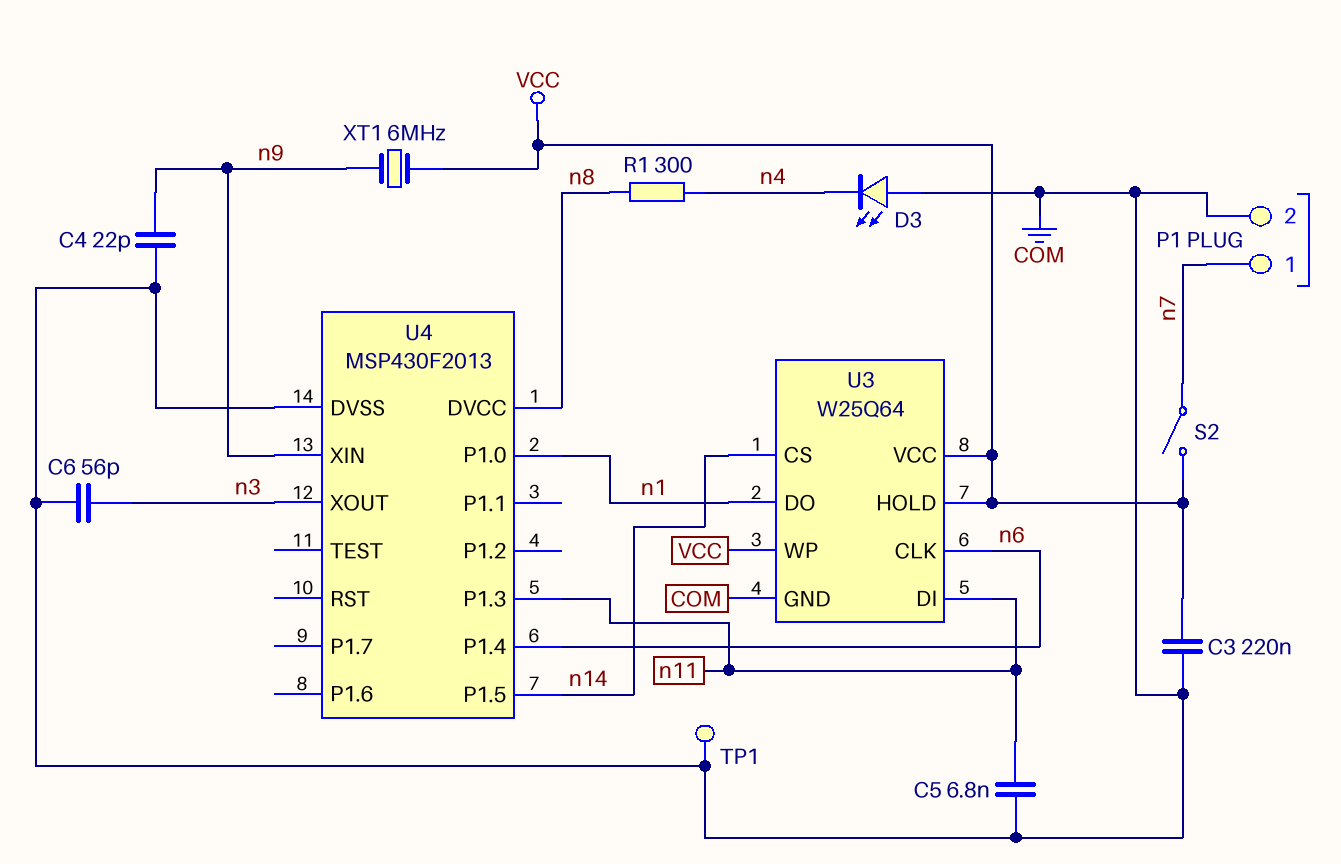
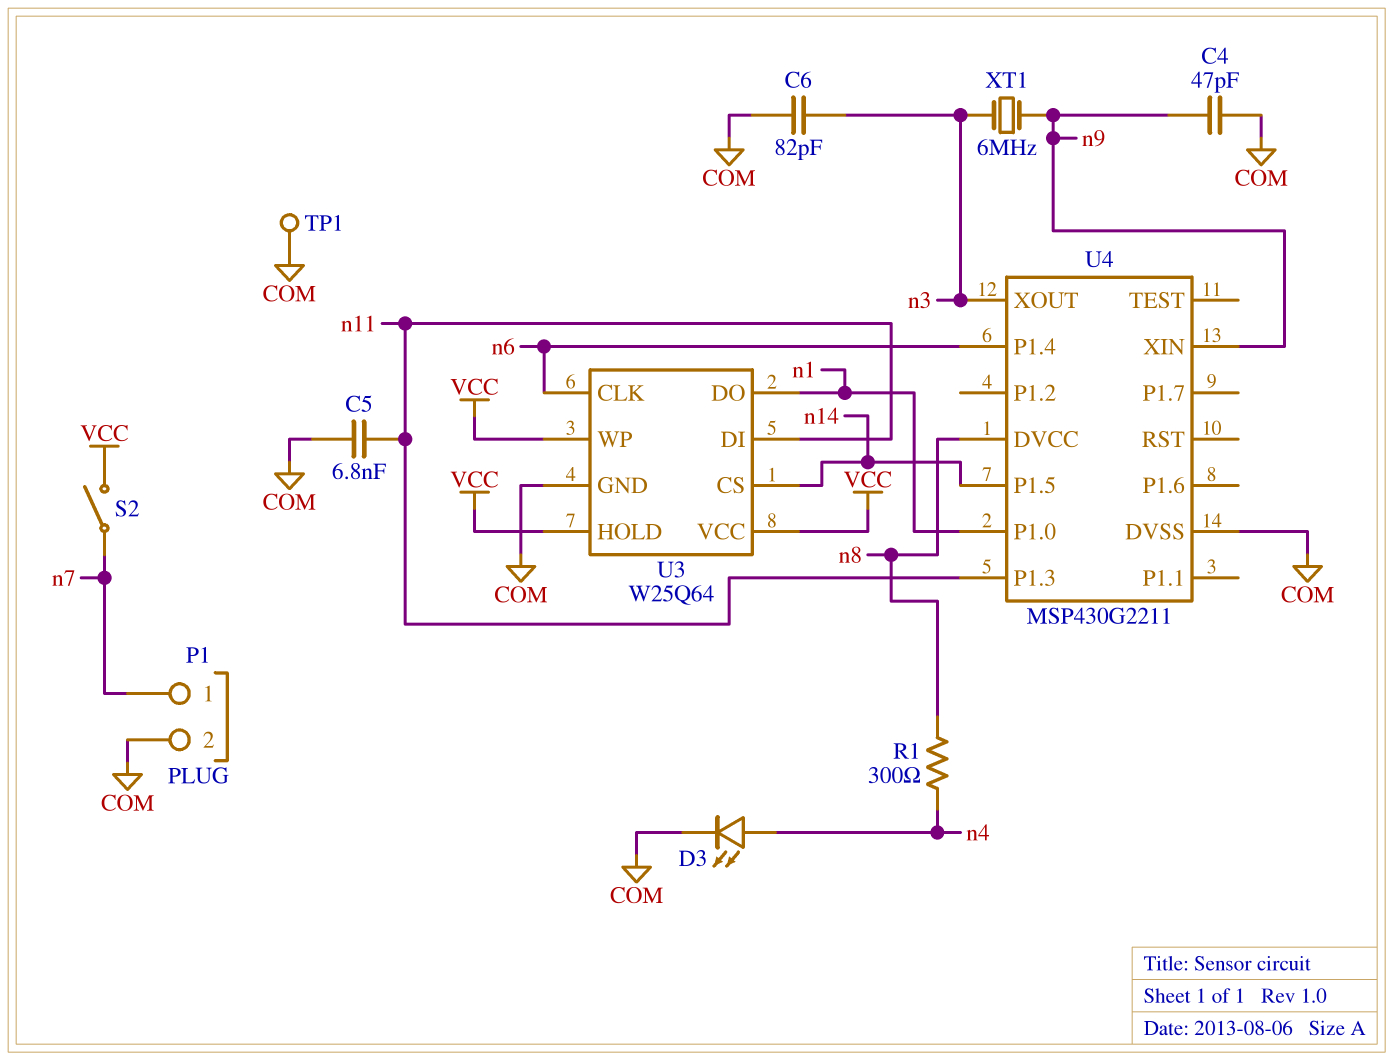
C3: 220nF (COM, VCC) -> none
C4: 22pF (COM, n9) -> 47pF (COM, n9)
C6: 56pF (COM, n3) -> 82pF (COM, n3)
D3: LED (A COM, K n4) -> LED (A n4, K COM)
U4: MSP430F2013 -> MSP430G2211
XT1: 6MHz (VCC, n9) -> 6MHz (n3, n9)

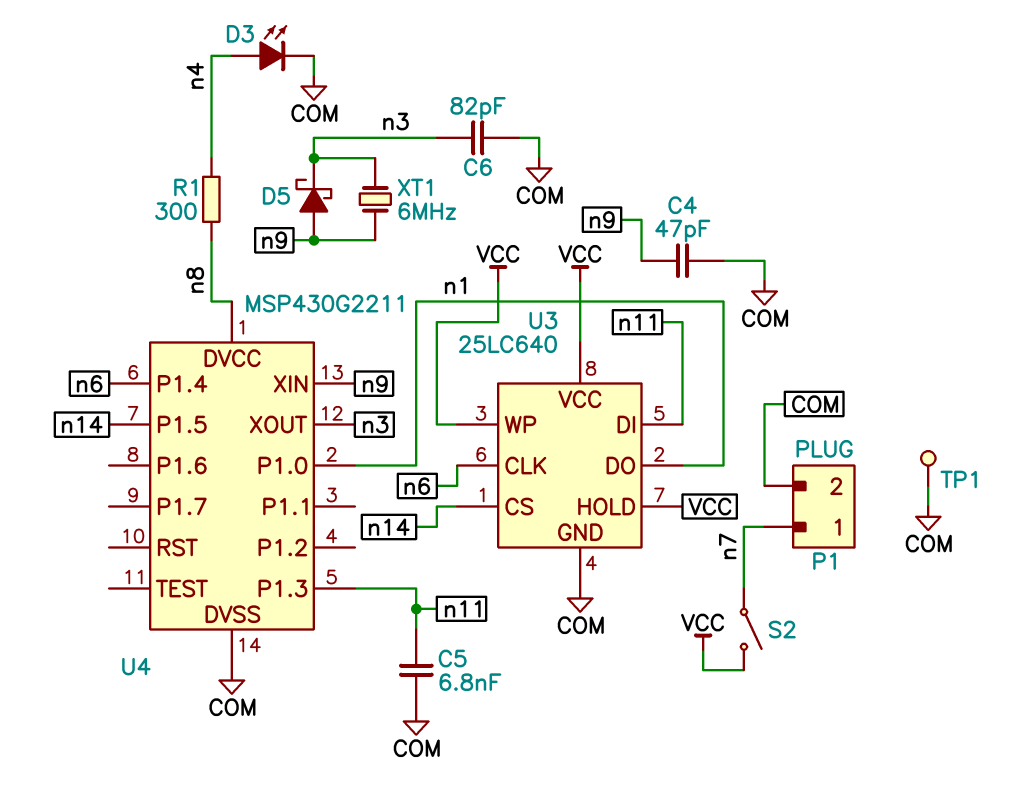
D5: none -> schottky (A n9, K n3)
U3: W25Q64 -> 25LC640

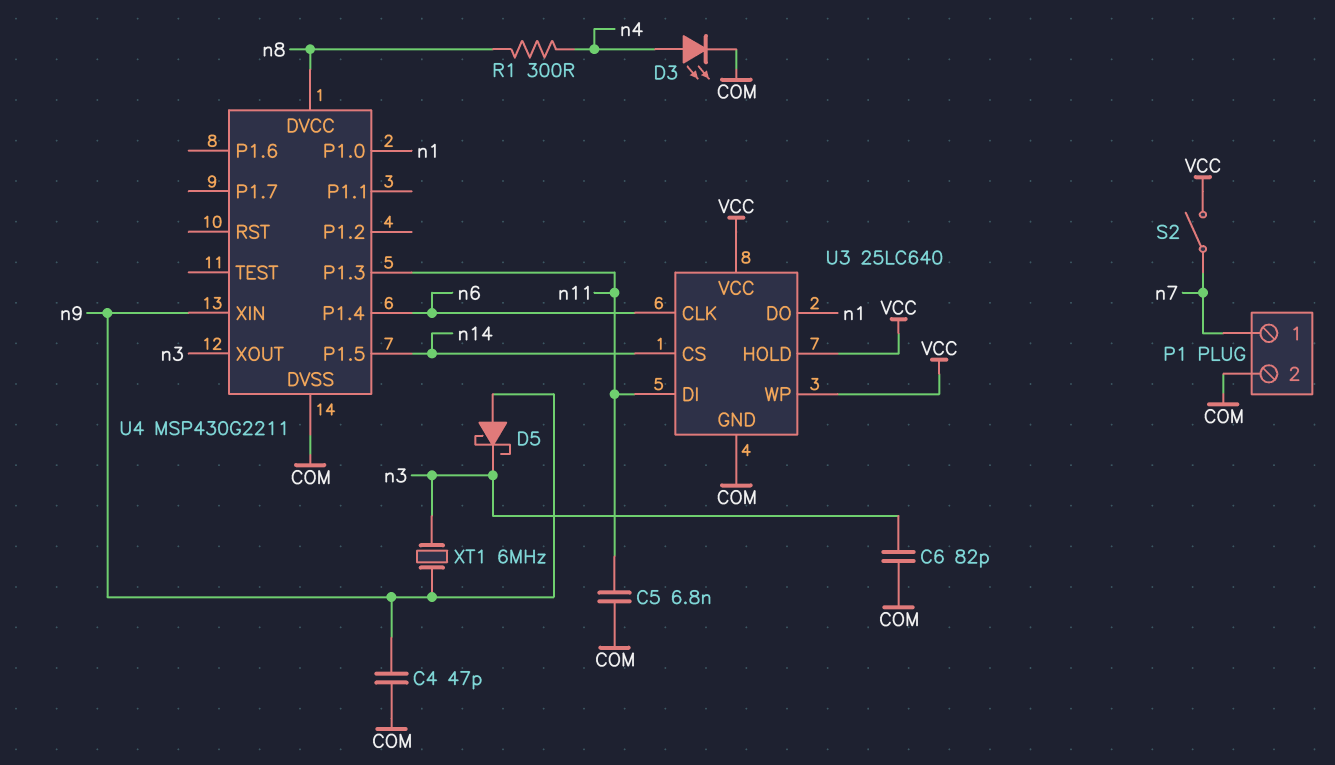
TP1: test point (COM) -> none

